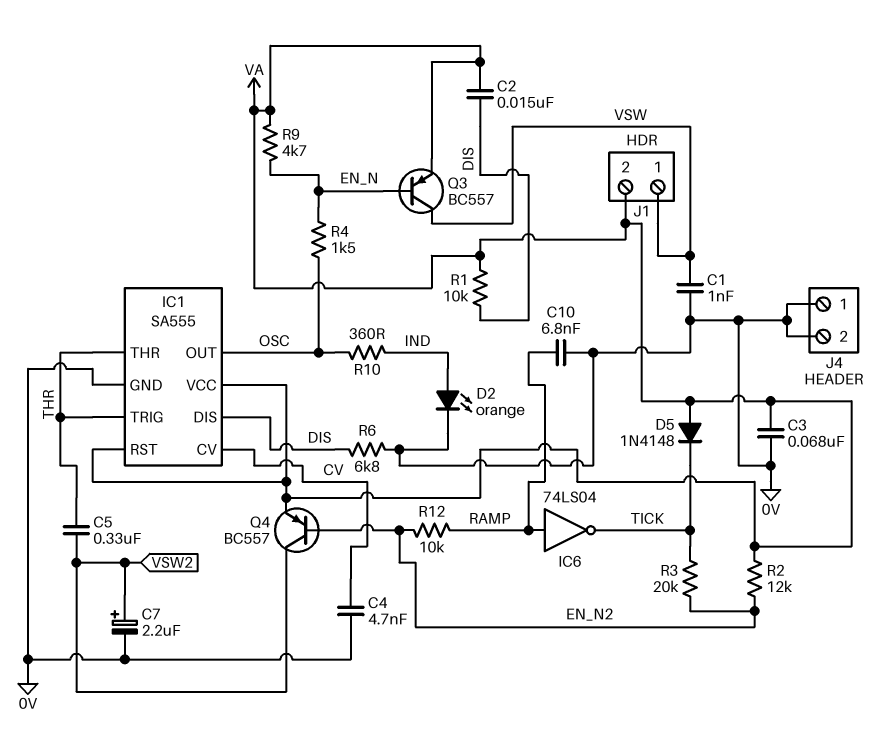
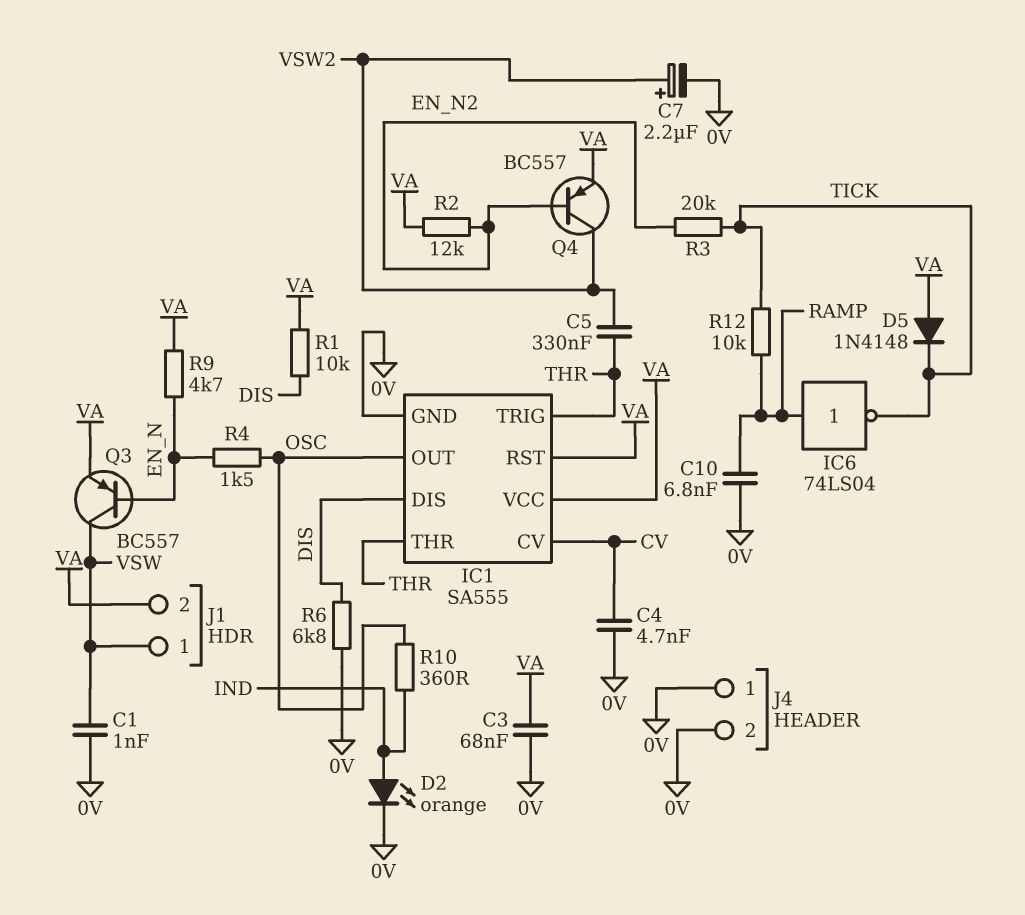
C2: 15nF (DIS, VA) -> none
R12: 10k (EN_N2, RAMP) -> 10k (RAMP, TICK)

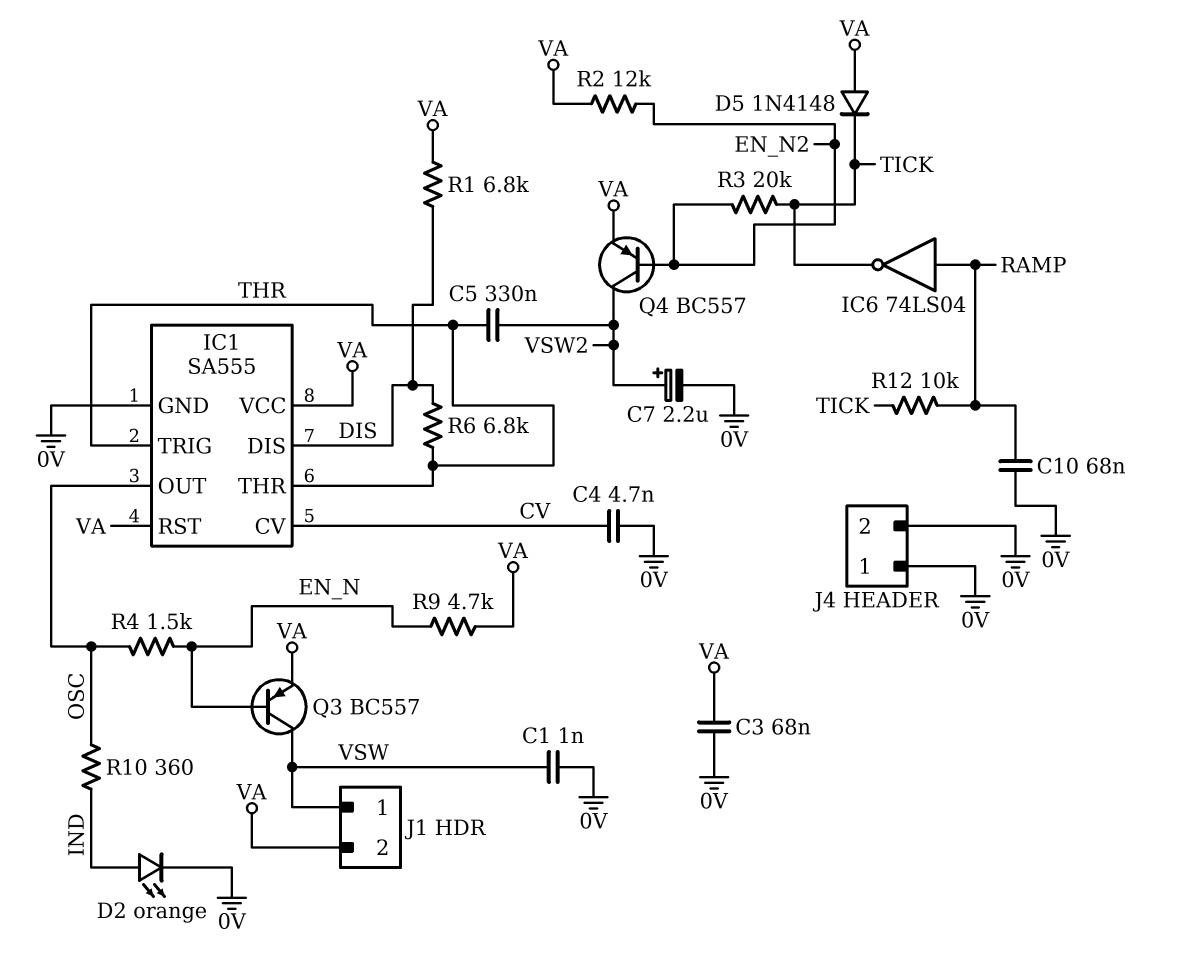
C10: 6.8nF (0V, RAMP) -> 68nF (0V, RAMP)
R1: 10k (DIS, VA) -> 6.8k (DIS, VA)
R6: 6.8k (0V, DIS) -> 6.8k (DIS, THR)

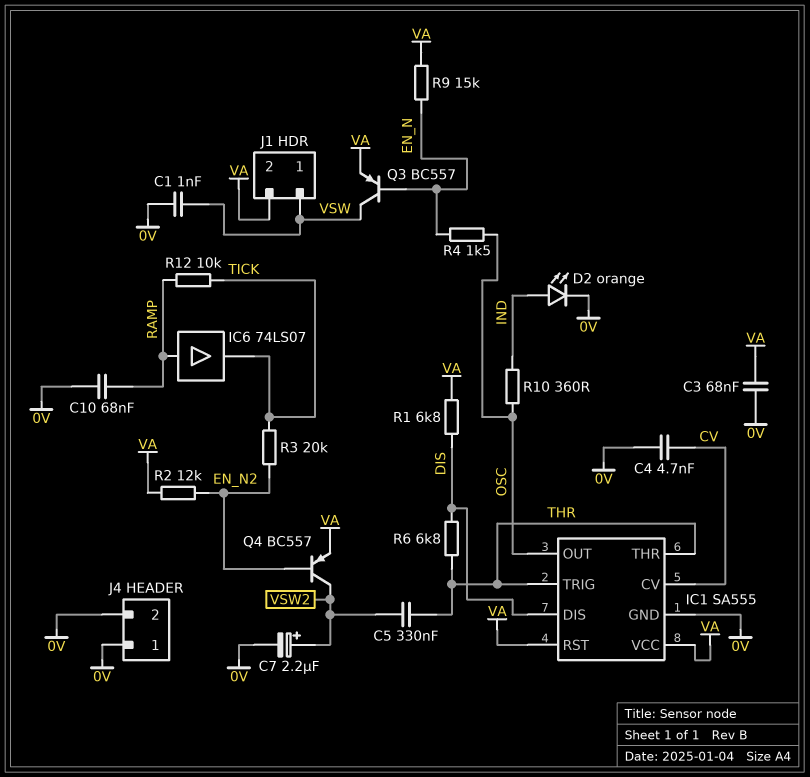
D5: diode 1N4148 (A VA, K TICK) -> none
IC6: NOT 74LS04 (in RAMP, out TICK) -> buffer 74LS07 (in RAMP, out TICK)
R9: 4.7k (EN_N, VA) -> 15k (EN_N, VA)

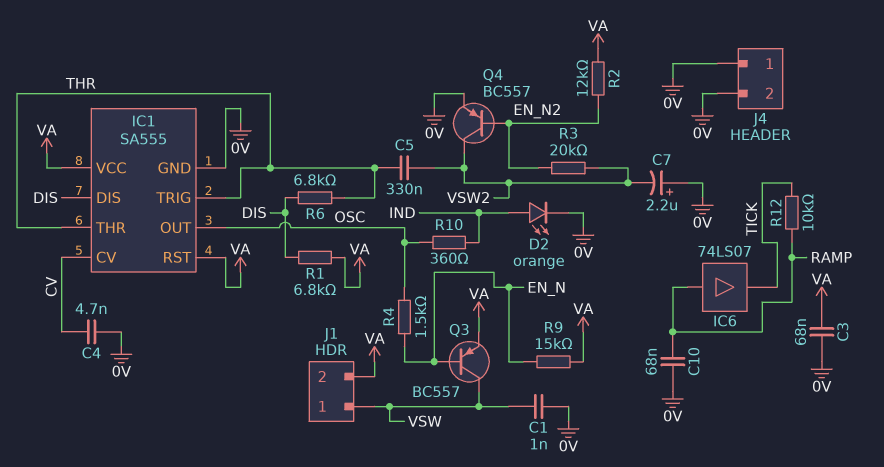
C7: 2.2uF (plus VSW2, minus 0V) -> 2.2uF (plus 0V, minus VSW2)
Q4: PNP BC557 (B EN_N2, C VSW2, E VA) -> PNP BC557 (B EN_N2, C VSW2, E 0V)
R3: 20k (EN_N2, TICK) -> 20k (EN_N2, VSW2)

